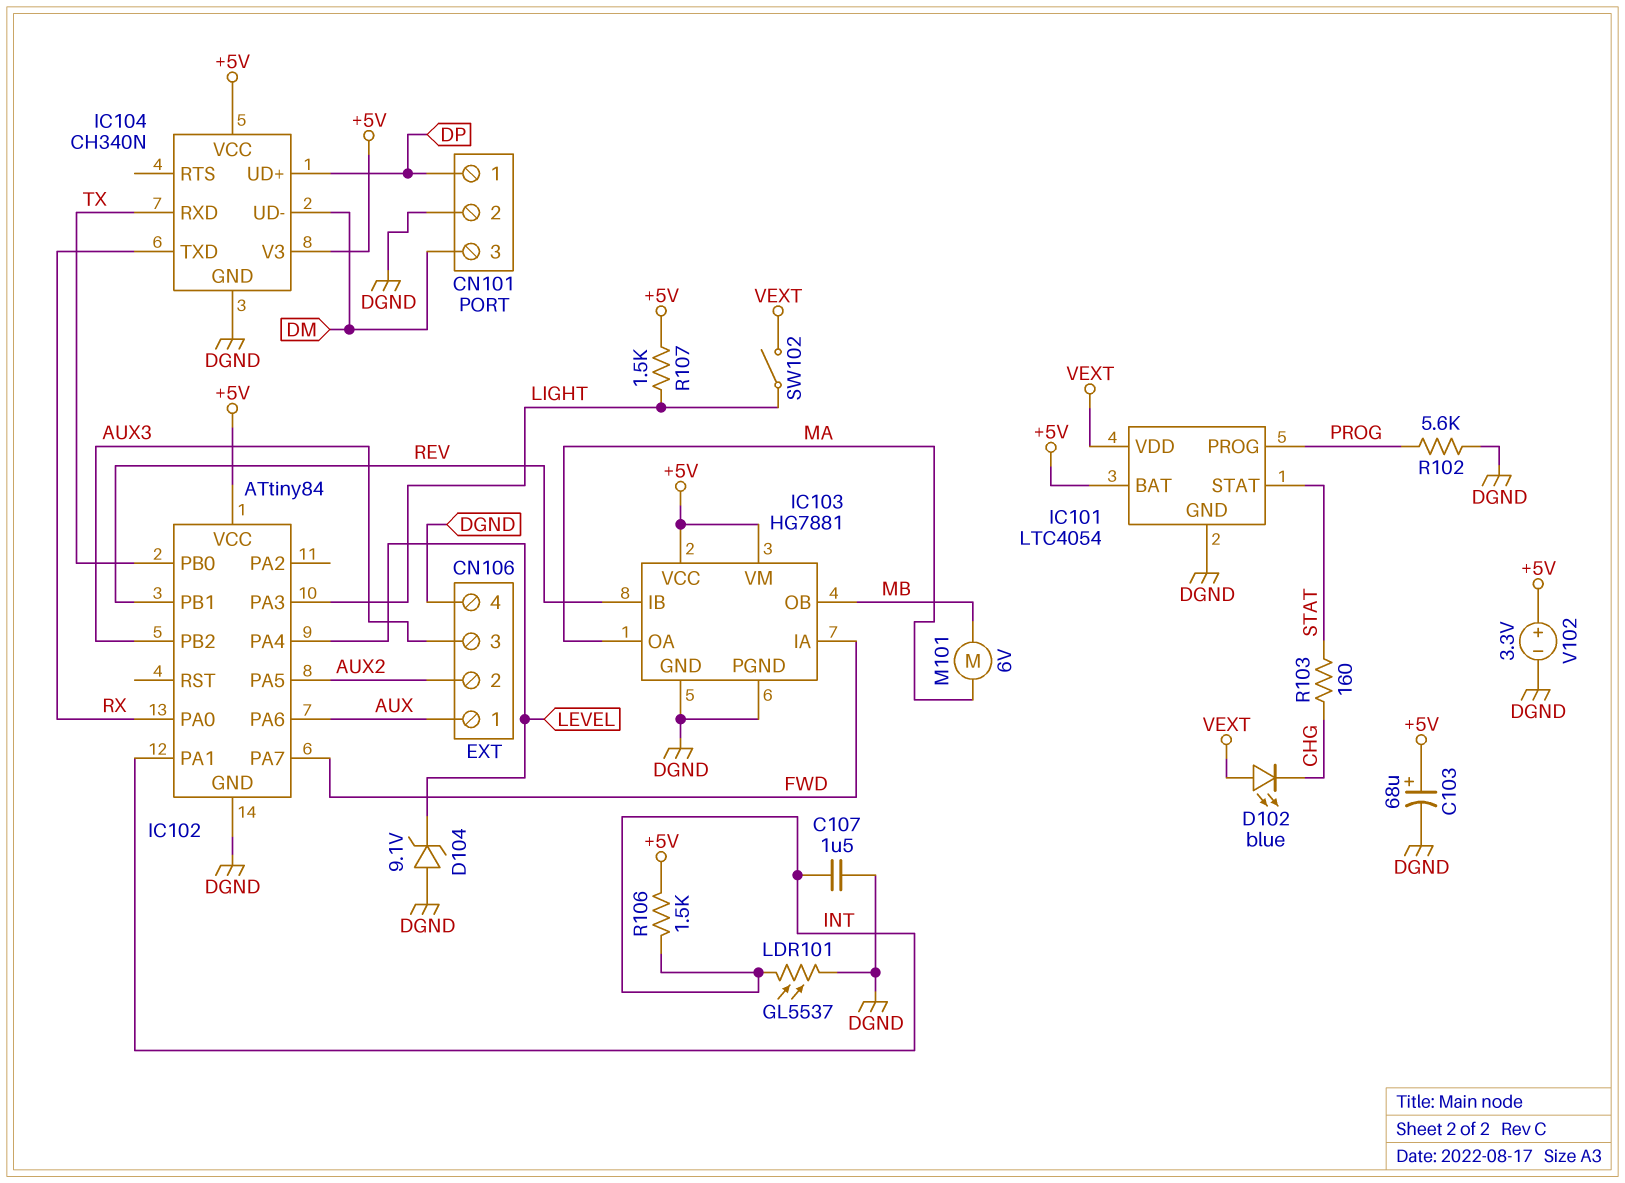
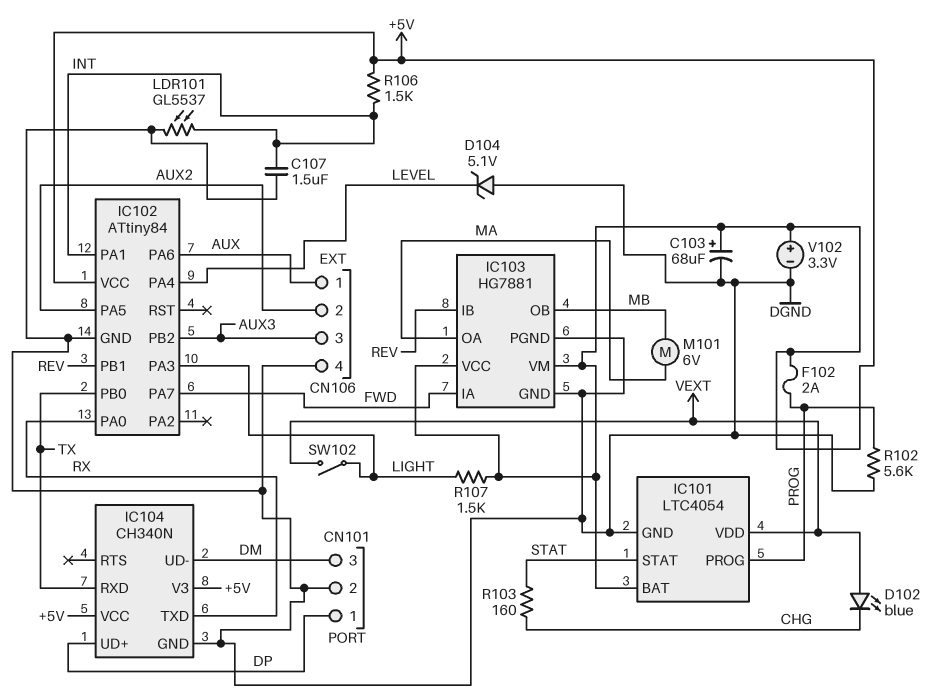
D104: zener 9.1V (A DGND, K LEVEL) -> zener 5.1V (A DGND, K LEVEL)
F102: none -> 2A (+5V, PROG)

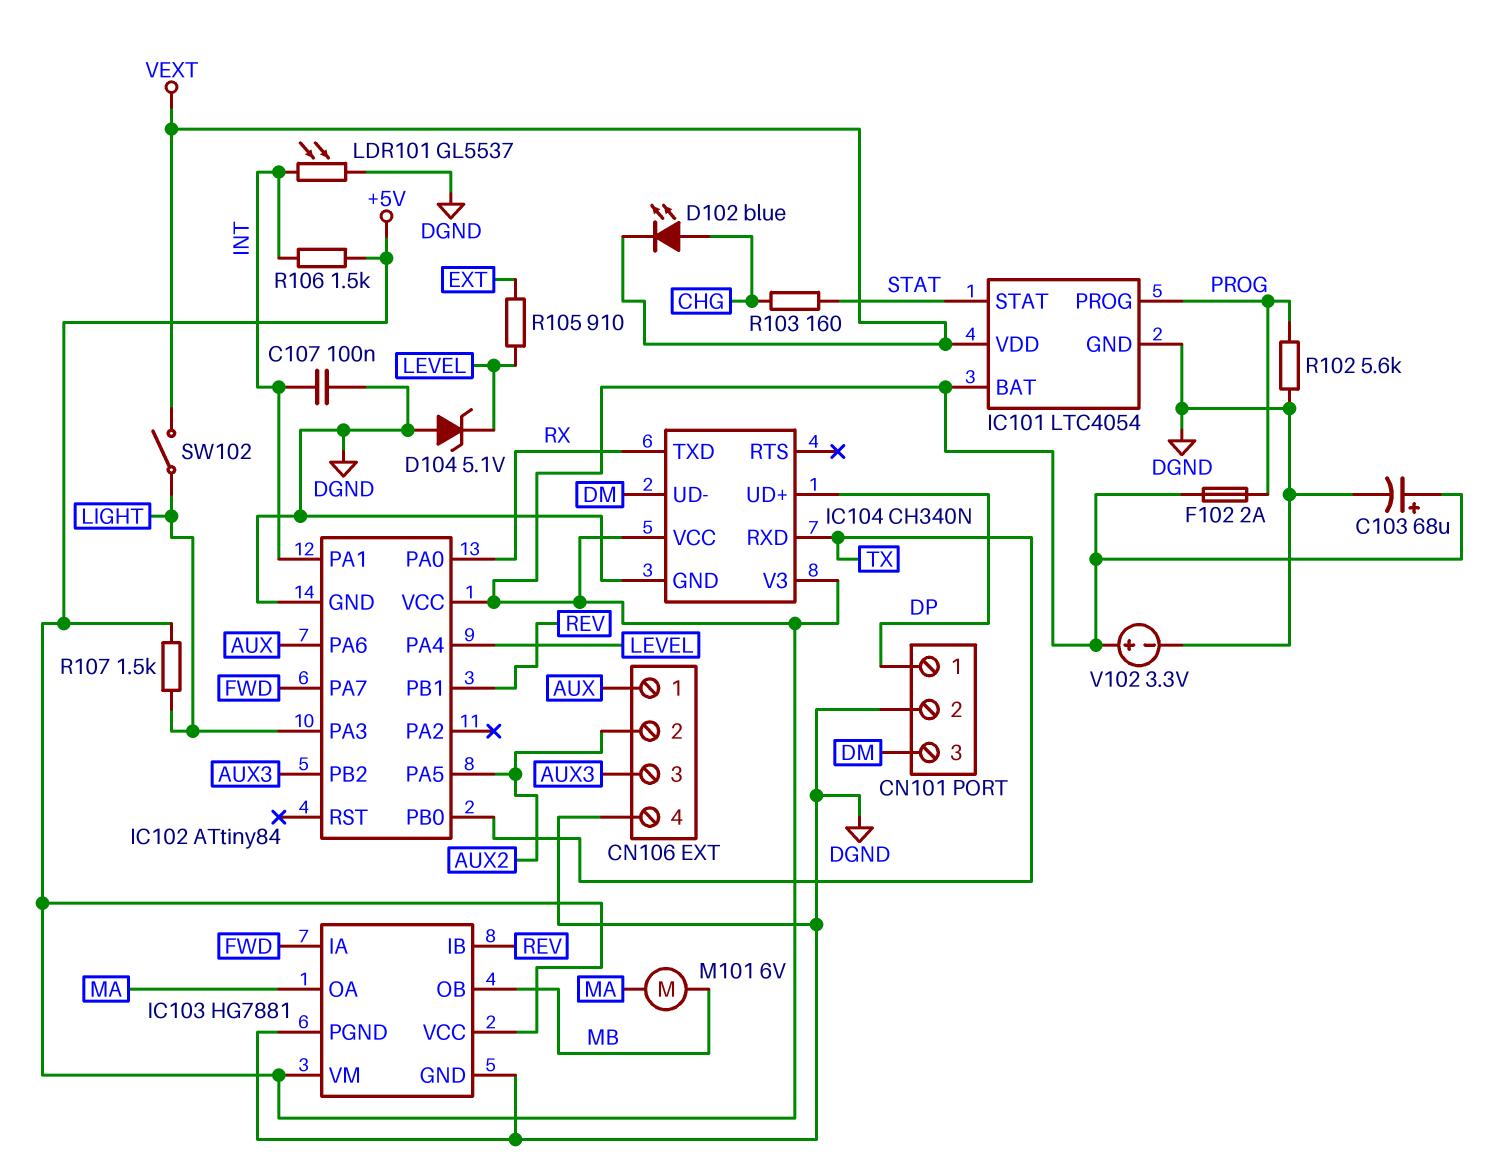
C107: 1.5uF (DGND, INT) -> 100nF (DGND, INT)
D102: LED blue (A VEXT, K CHG) -> LED blue (A CHG, K VEXT)
R105: none -> 910 (EXT, LEVEL)

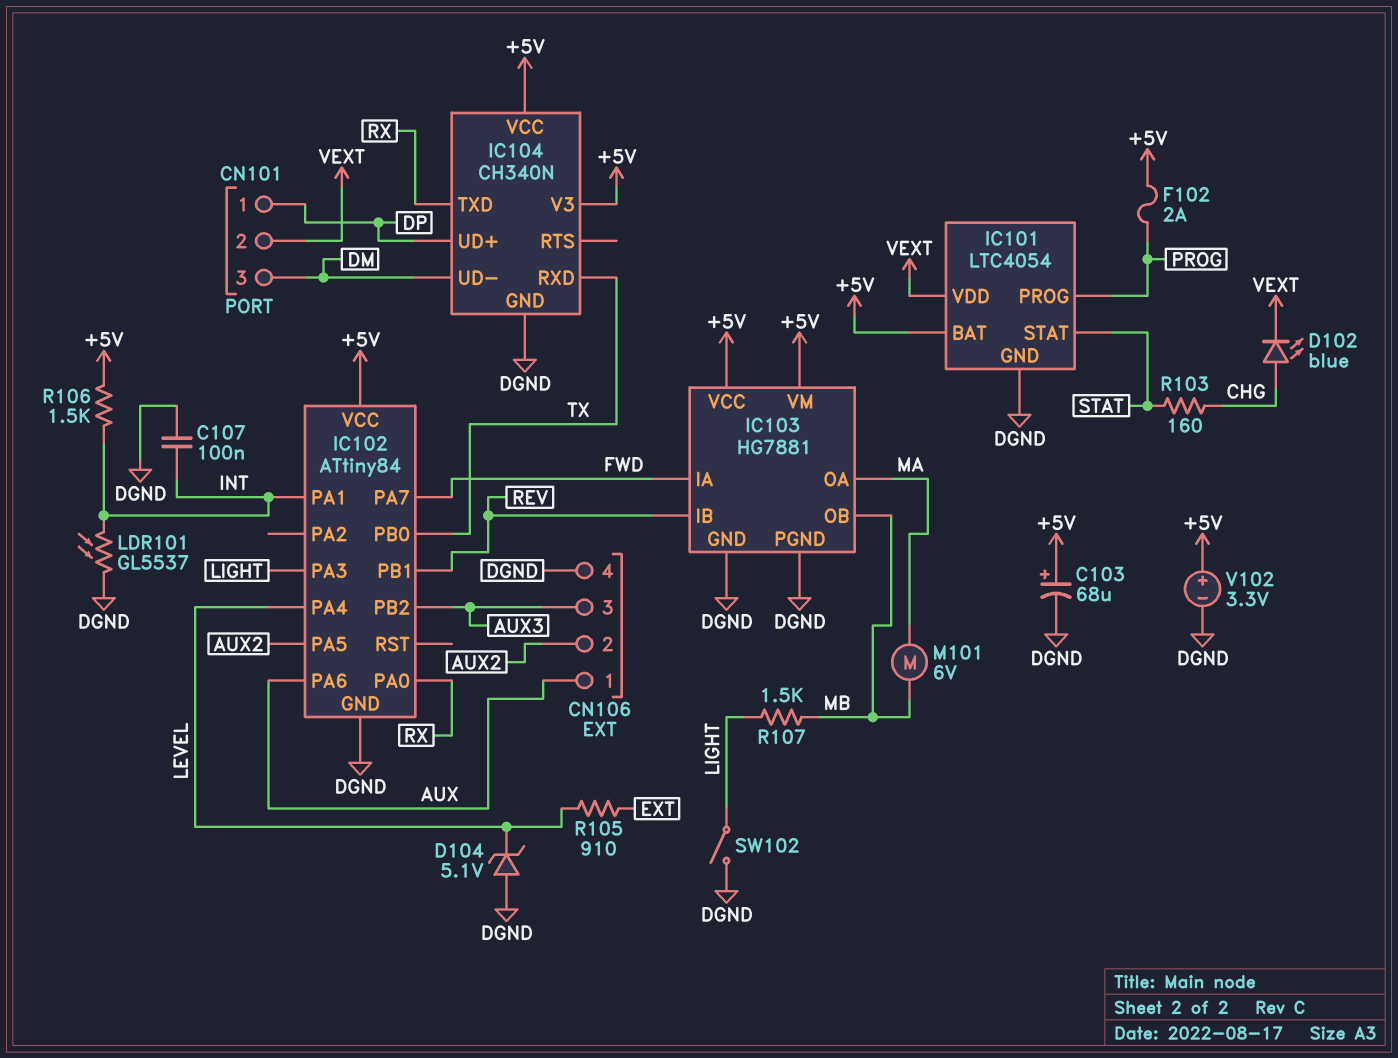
CN101 pin 2: DGND -> VEXT
R102: 5.6k (DGND, PROG) -> none
R107: 1.5k (+5V, LIGHT) -> 1.5k (LIGHT, MB)
SW102: switch (LIGHT, VEXT) -> switch (DGND, LIGHT)

